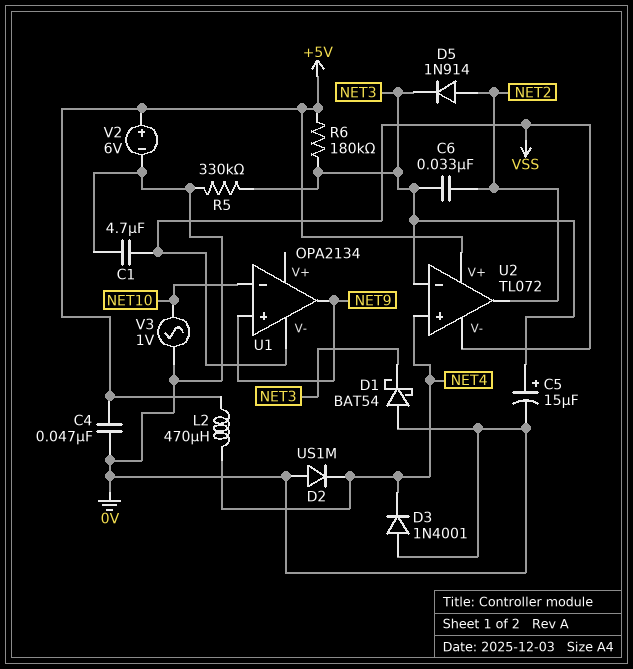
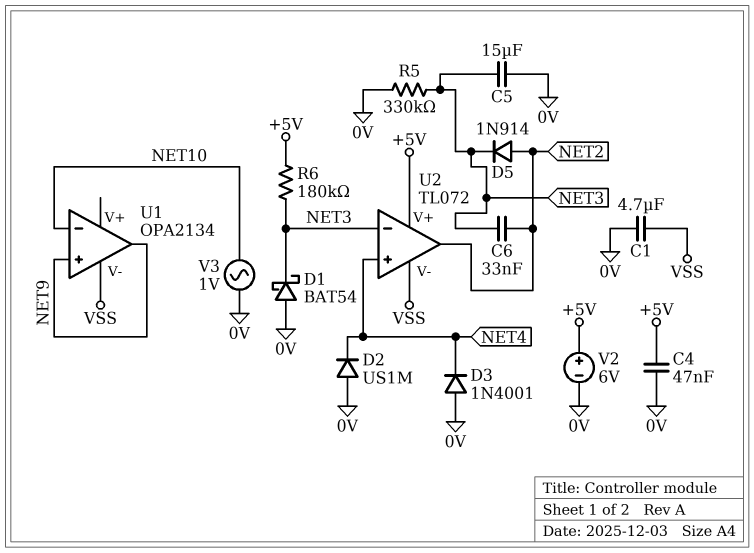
C5: 15uF (plus NET3, minus 0V) -> 15uF (0V, NET3)
L2: 470uH (+5V, NET4) -> none

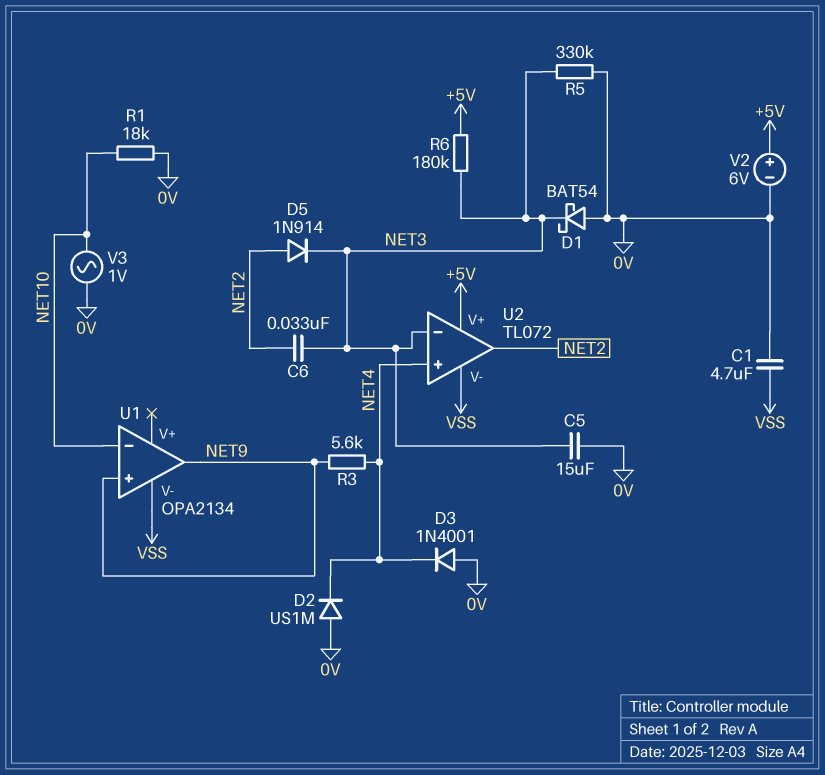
C4: 47nF (+5V, 0V) -> none
R1: none -> 18k (0V, NET10)
R3: none -> 5.6k (NET4, NET9)

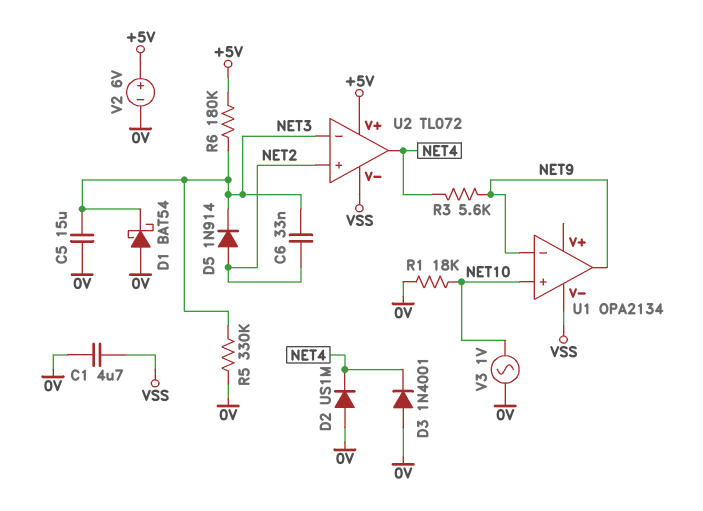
U1 pin in+: NET9 -> NET10
U1 pin in-: NET10 -> NET9
U2 pin in+: NET4 -> NET2
U2 pin out: NET2 -> NET4

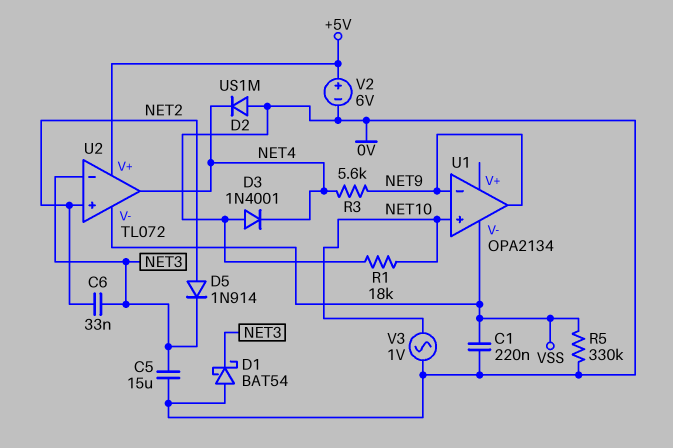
C1: 4.7uF (0V, VSS) -> 220nF (0V, VSS)
R5: 330k (0V, NET3) -> 330k (0V, VSS)
R6: 180k (+5V, NET3) -> none

